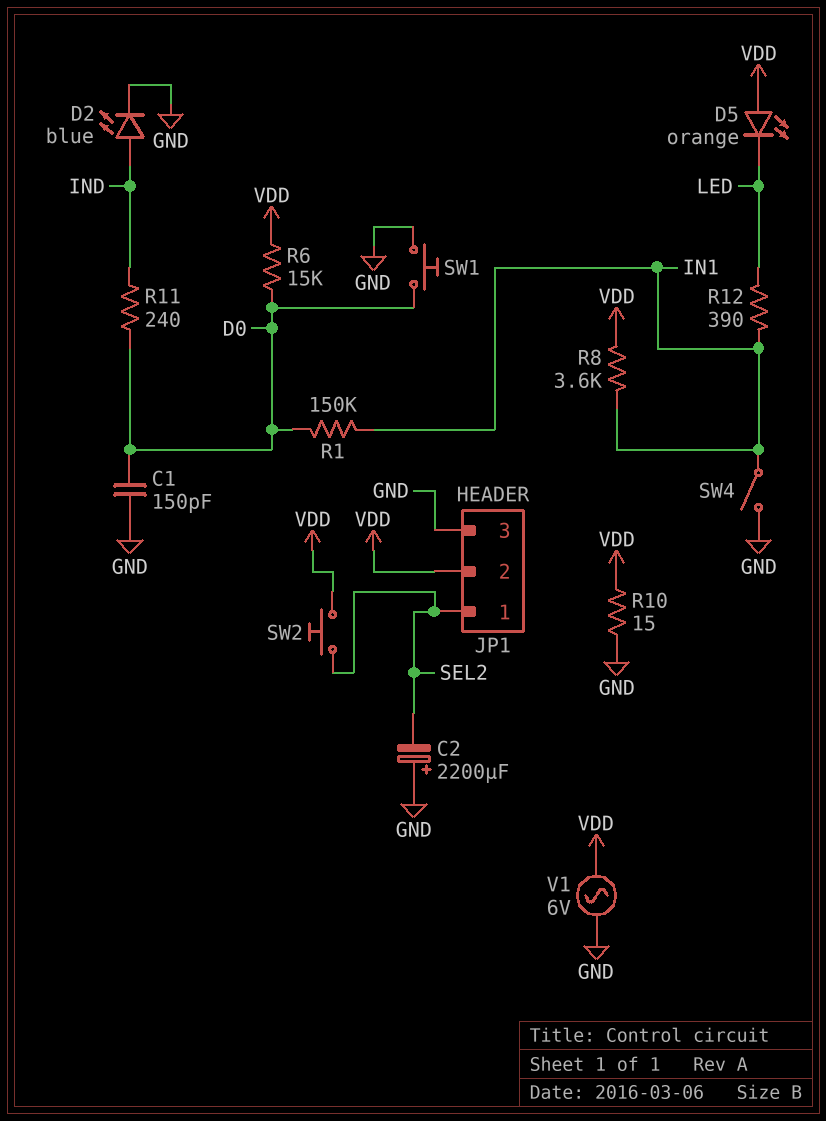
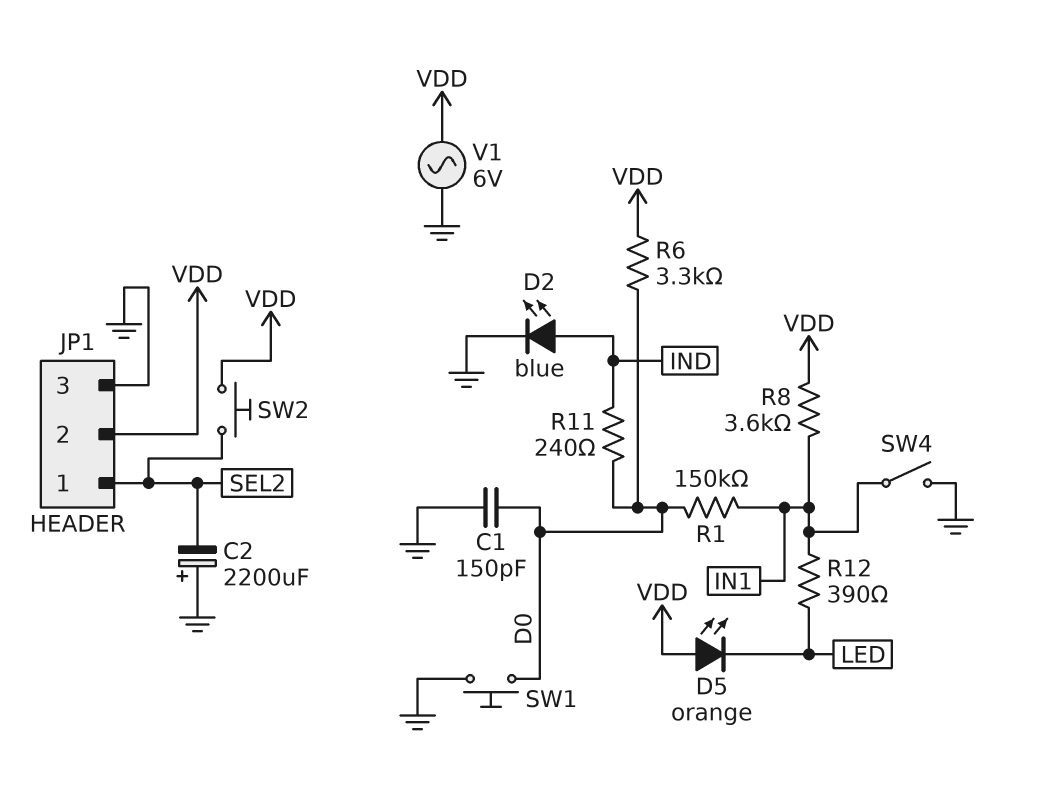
R6: 15k (D0, VDD) -> 3.3k (D0, VDD)
R10: 15 (GND, VDD) -> none

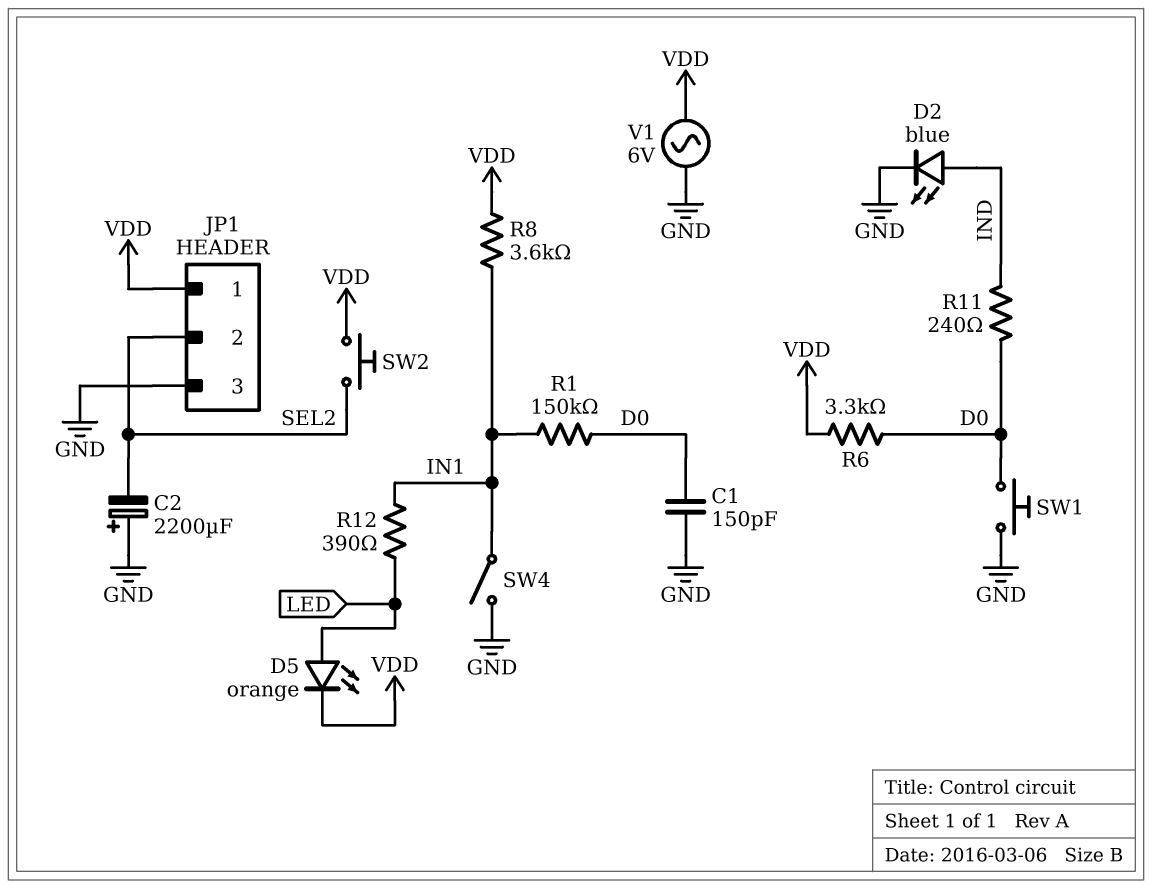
D5: LED orange (A VDD, K LED) -> LED orange (A LED, K VDD)
JP1 pin 1: SEL2 -> VDD
JP1 pin 2: VDD -> SEL2

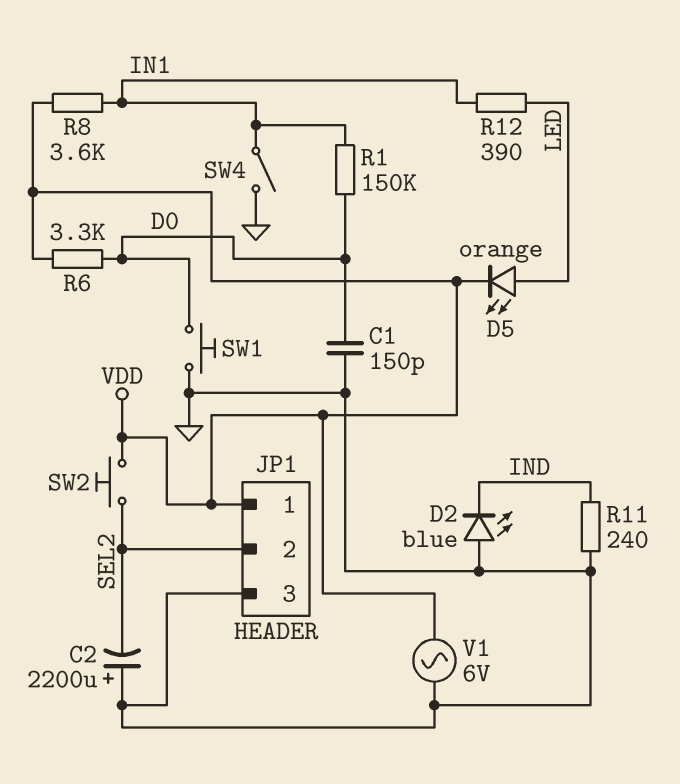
D2: LED blue (A IND, K GND) -> LED blue (A GND, K IND)
R11: 240 (D0, IND) -> 240 (GND, IND)

